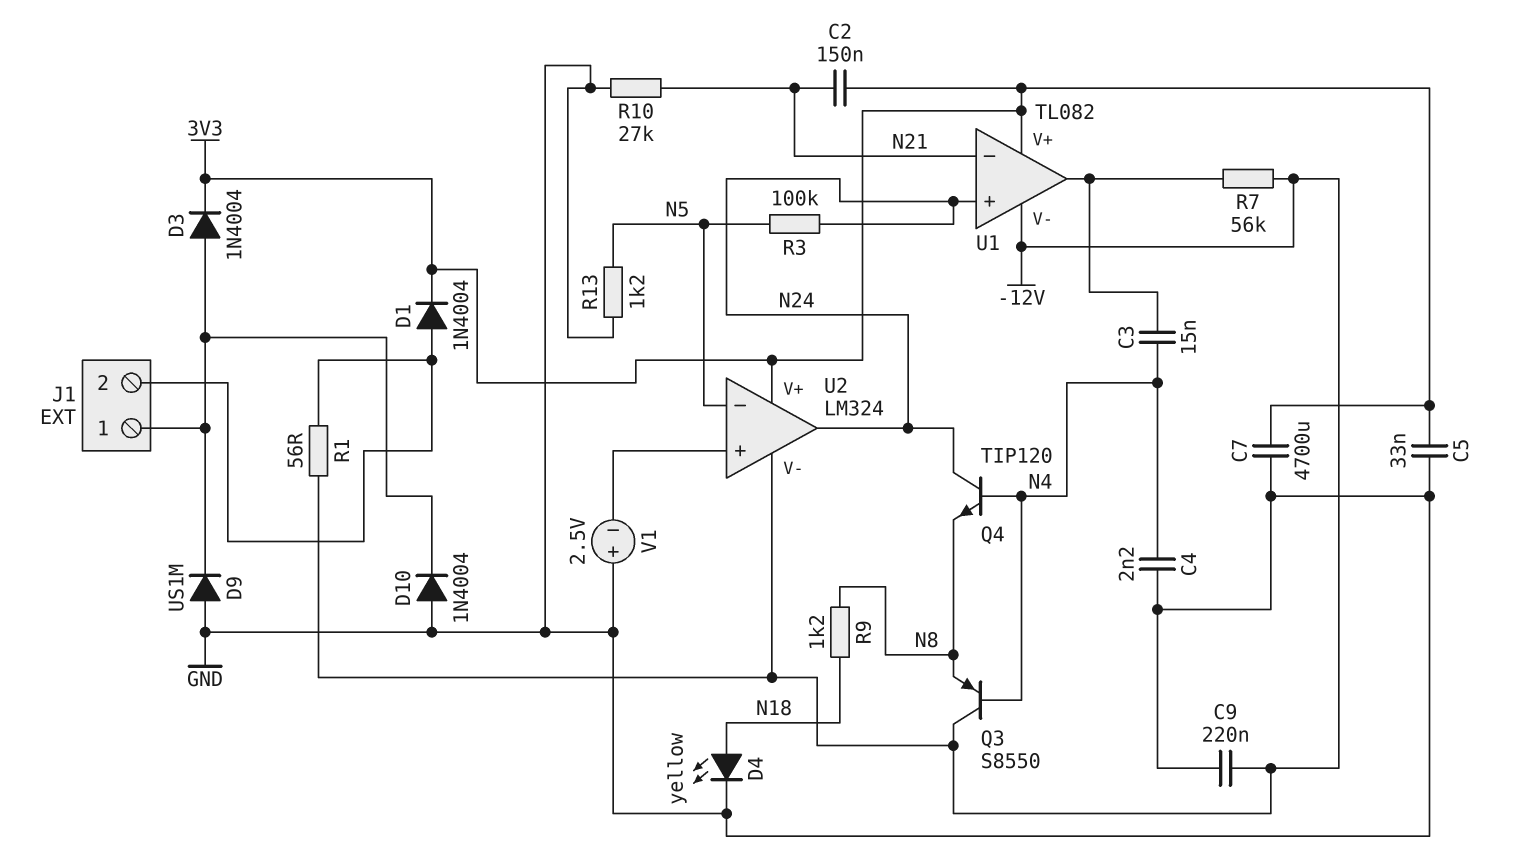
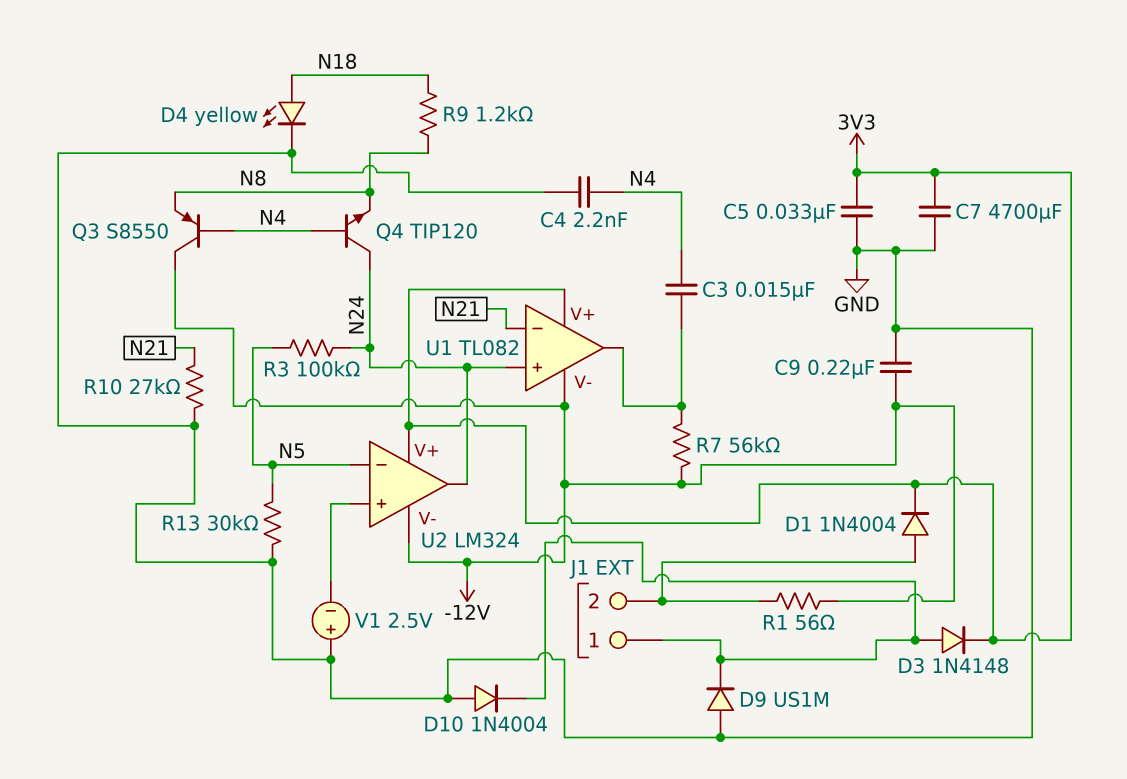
C2: 150nF (3V3, N21) -> none
D3: diode 1N4004 (A J1/1, K 3V3) -> diode 1N4148 (A J1/1, K 3V3)
R13: 1.2k (GND, N5) -> 30k (GND, N5)

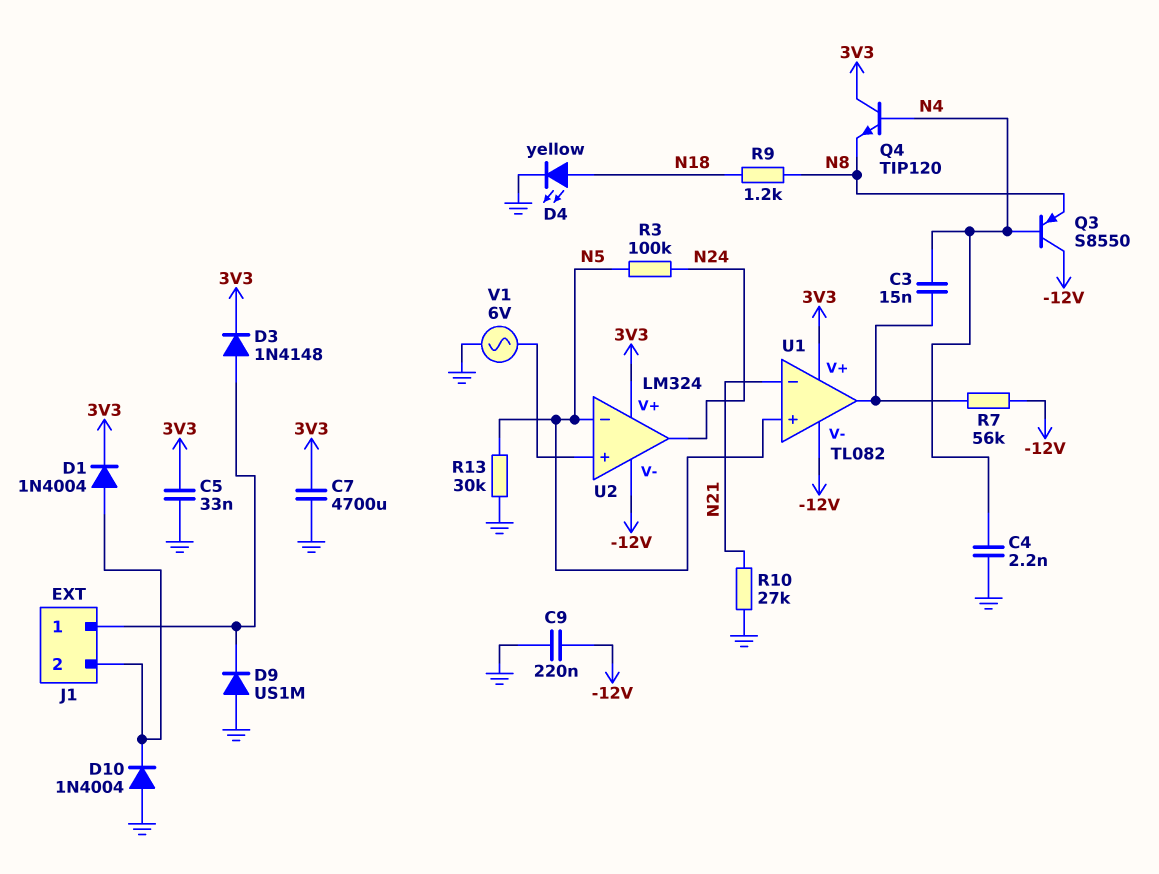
D10: diode 1N4004 (A GND, K J1/1) -> diode 1N4004 (A GND, K J1/2)
Q4: NPN TIP120 (B N4, C N24, E N8) -> NPN TIP120 (B N4, C 3V3, E N8)
R1: 56 (-12V, J1/2) -> none
U1 pin in+: N24 -> N5
V1: 2.5V (plus GND, minus U2/in+) -> AC 6V (GND, U2/in+)

